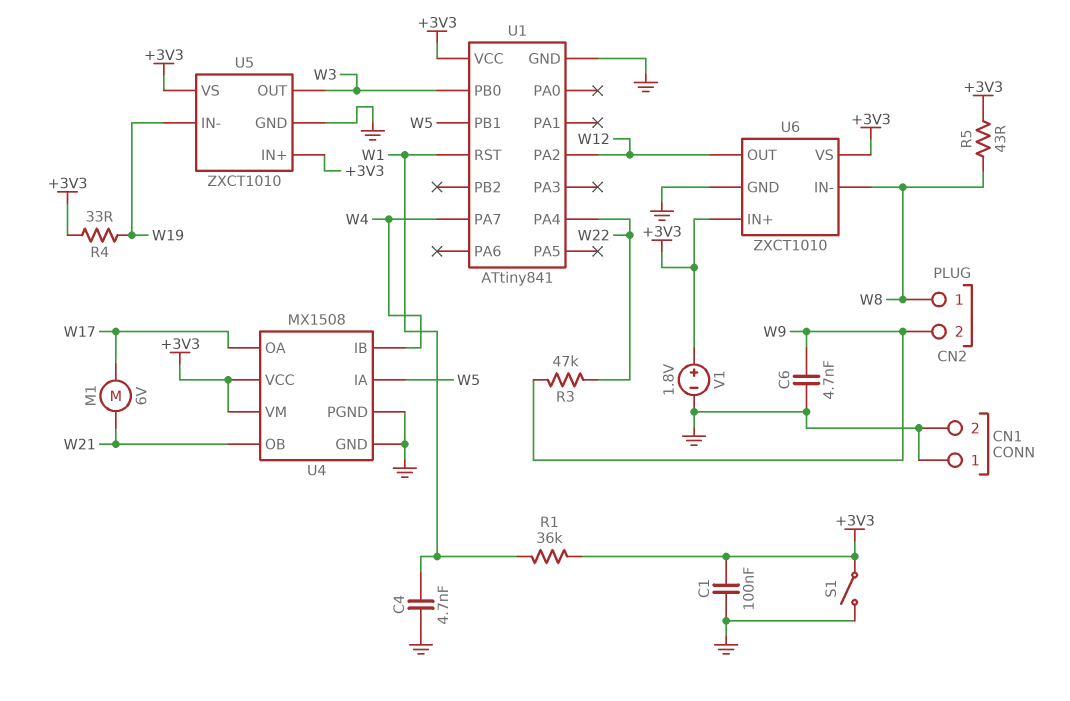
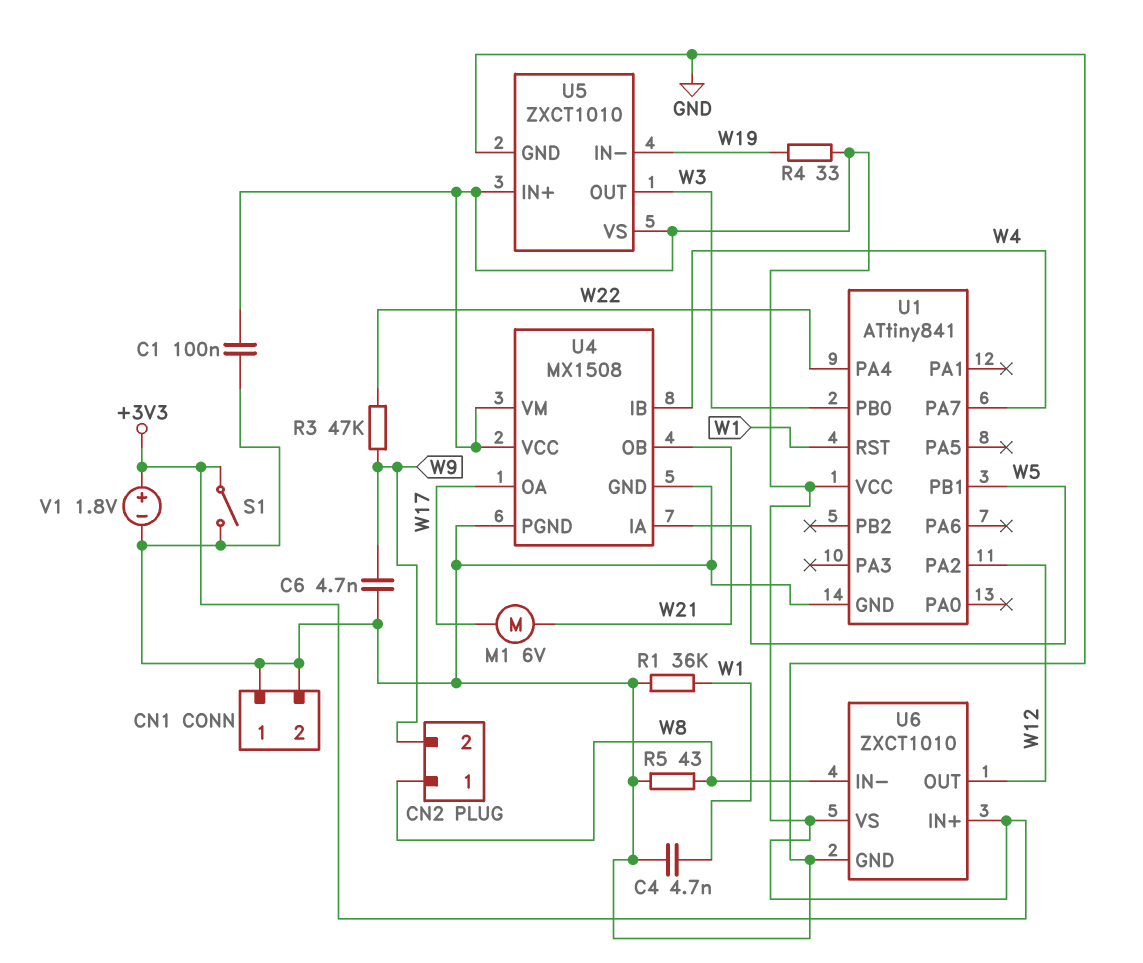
R1: 36k (+3V3, W1) -> 36k (GND, W1)
R5: 43 (+3V3, W8) -> 43 (GND, W8)

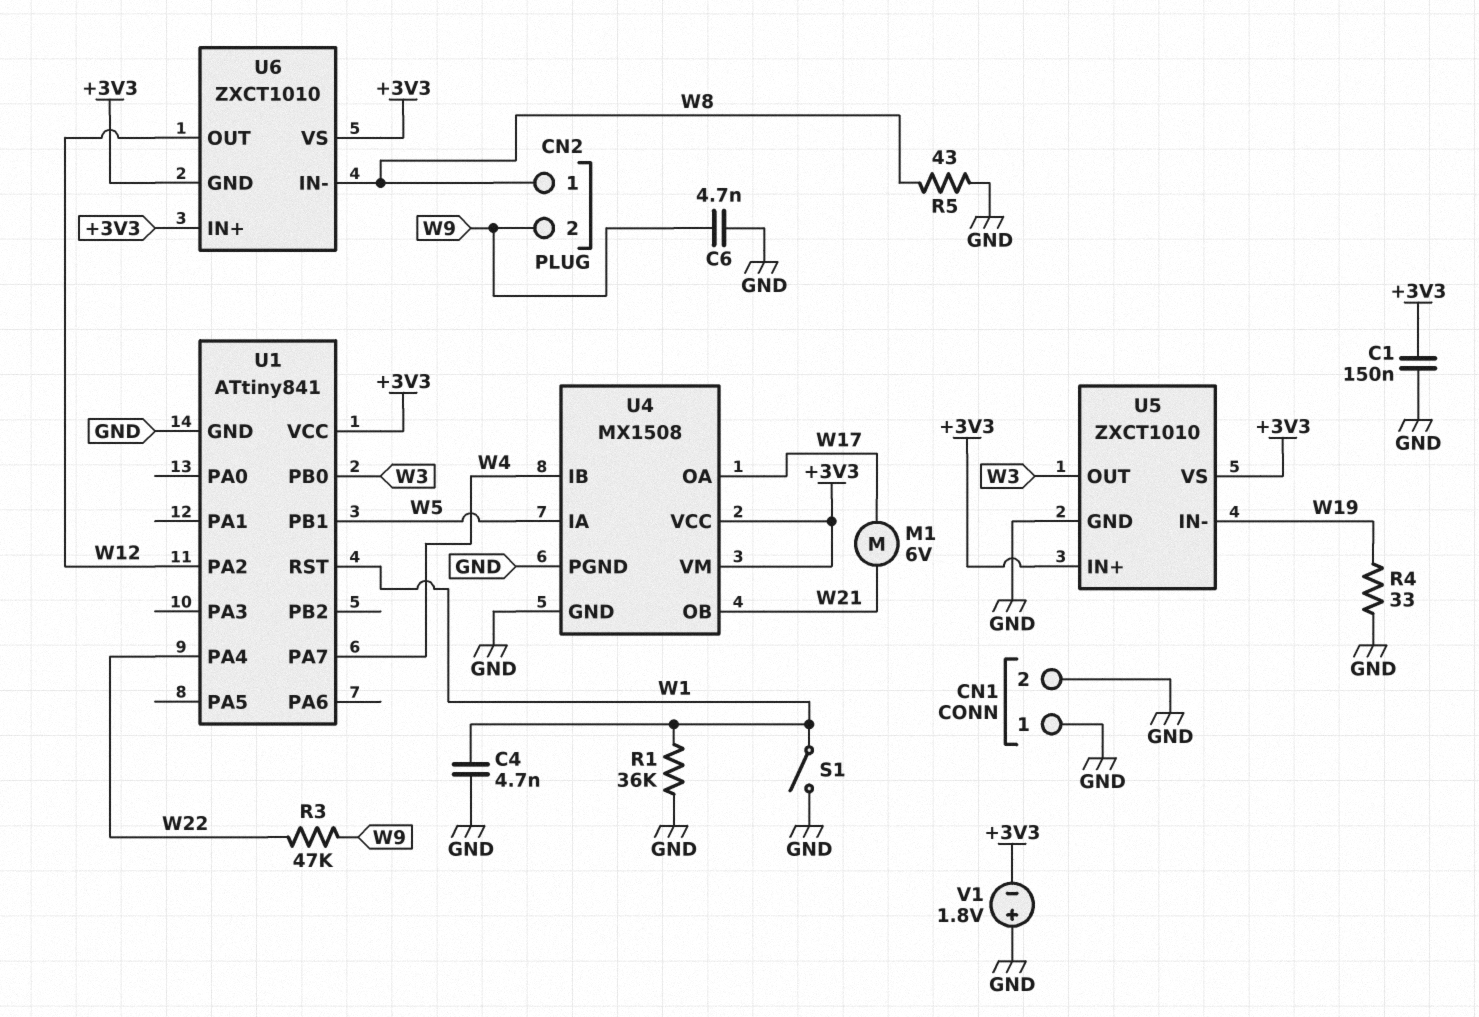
C1: 100nF (+3V3, GND) -> 150nF (+3V3, GND)
R4: 33 (+3V3, W19) -> 33 (GND, W19)
S1: switch (+3V3, GND) -> switch (GND, W1)
U6 pin GND: GND -> +3V3
V1: 1.8V (plus +3V3, minus GND) -> 1.8V (plus GND, minus +3V3)

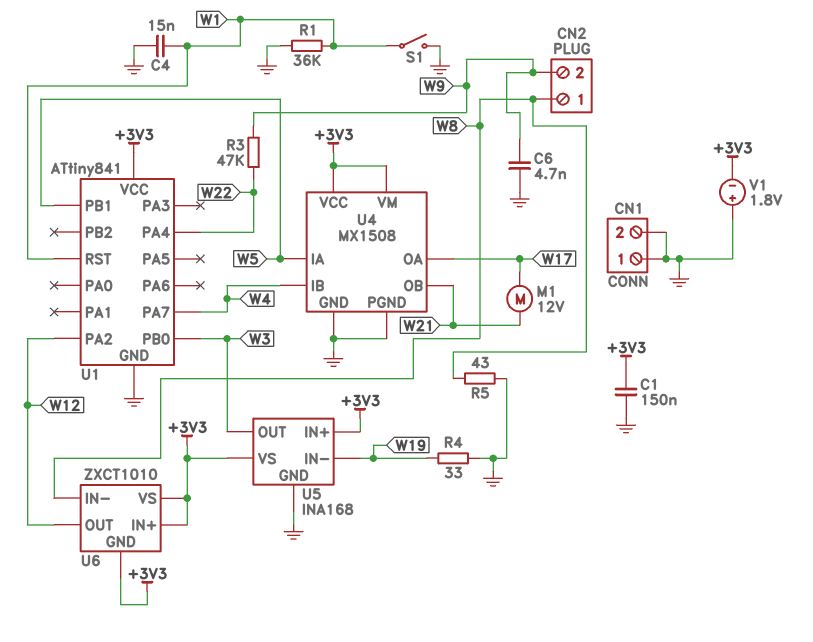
C4: 4.7nF (GND, W1) -> 15nF (GND, W1)
M1: motor 6V (W17, W21) -> motor 12V (W17, W21)
U5: ZXCT1010 -> INA168

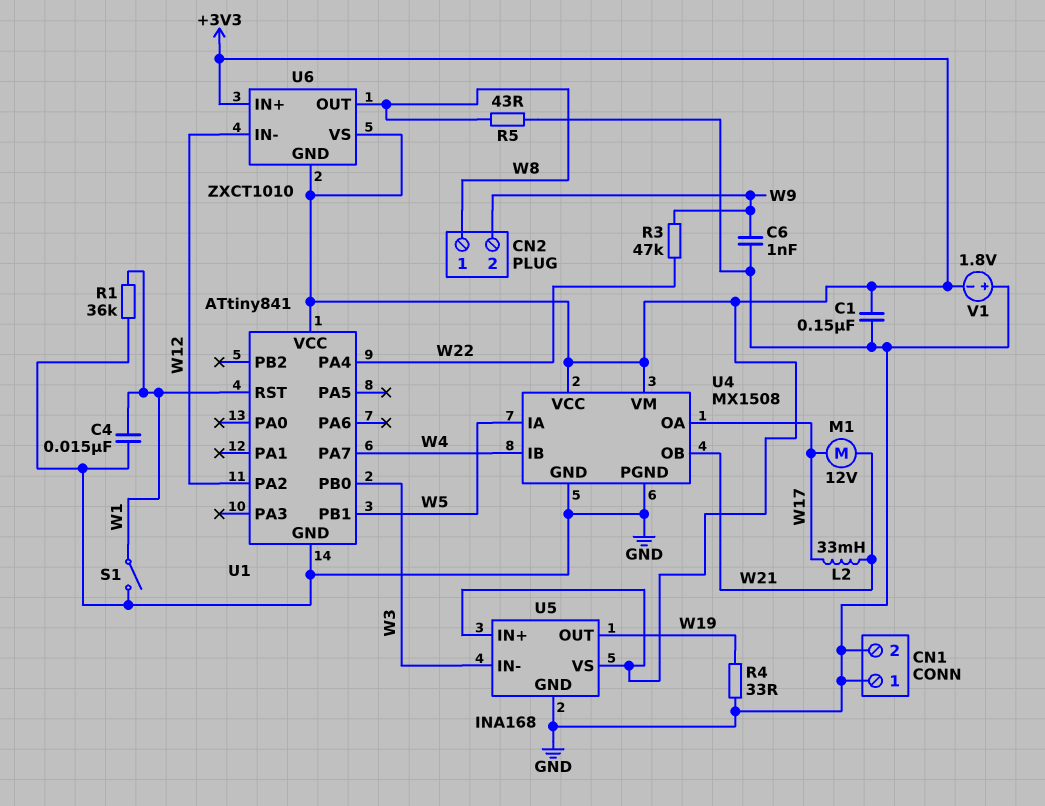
C6: 4.7nF (GND, W9) -> 1nF (GND, W9)
L2: none -> 33mH (W17, W21)
U5 pin IN-: W19 -> W3
U5 pin OUT: W3 -> W19
U6 pin IN-: W8 -> W12
U6 pin OUT: W12 -> W8

